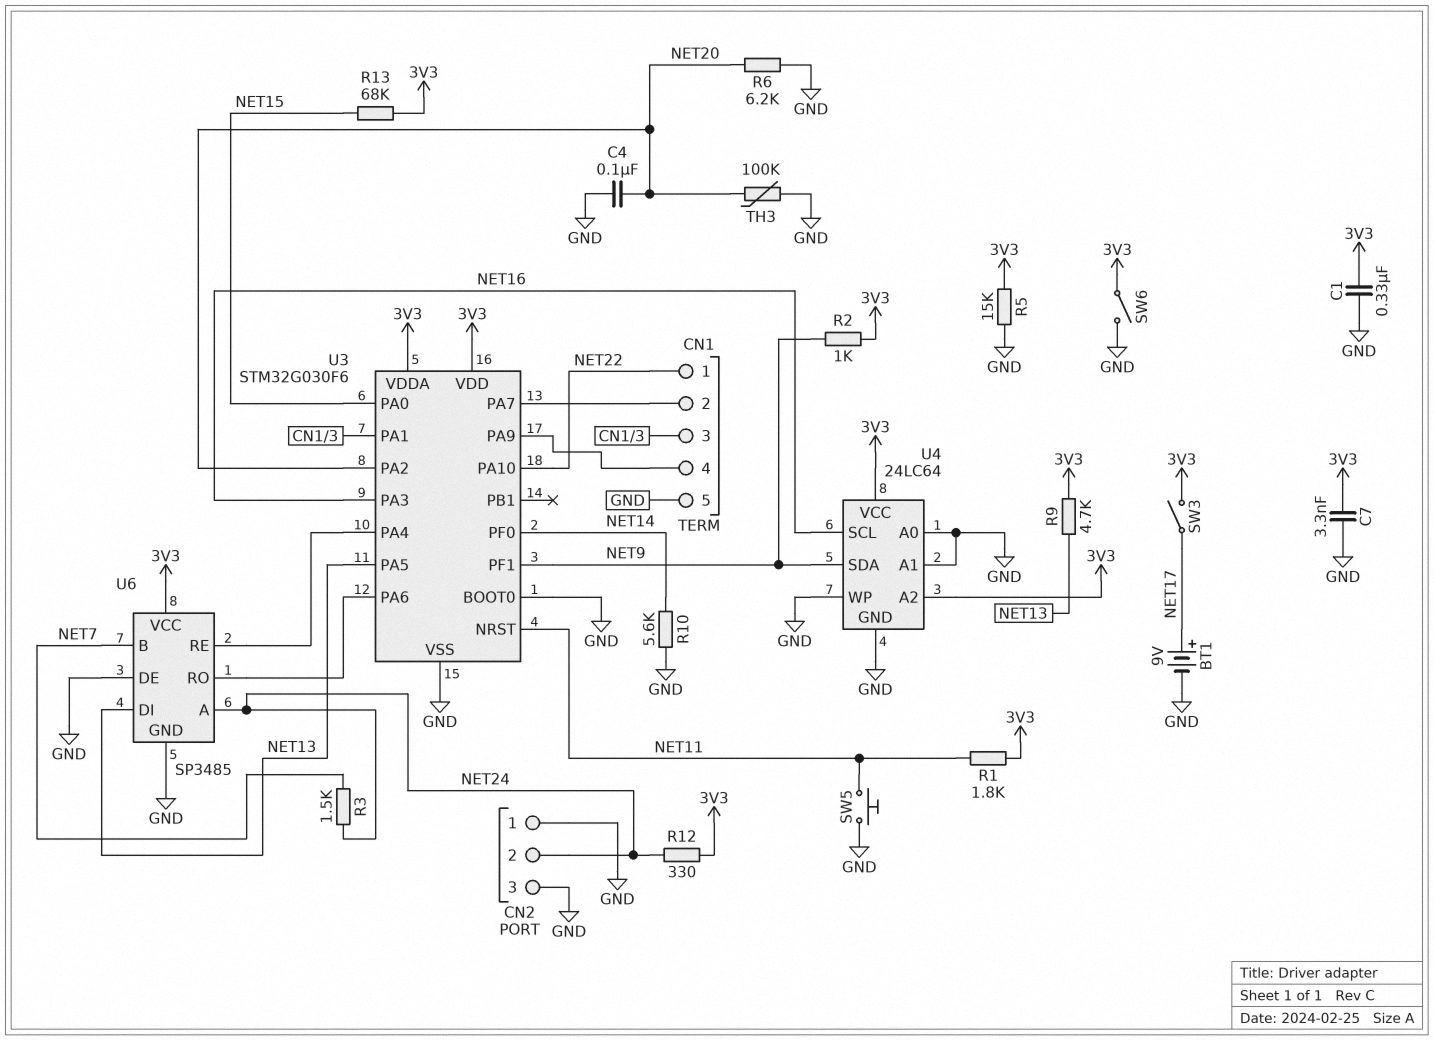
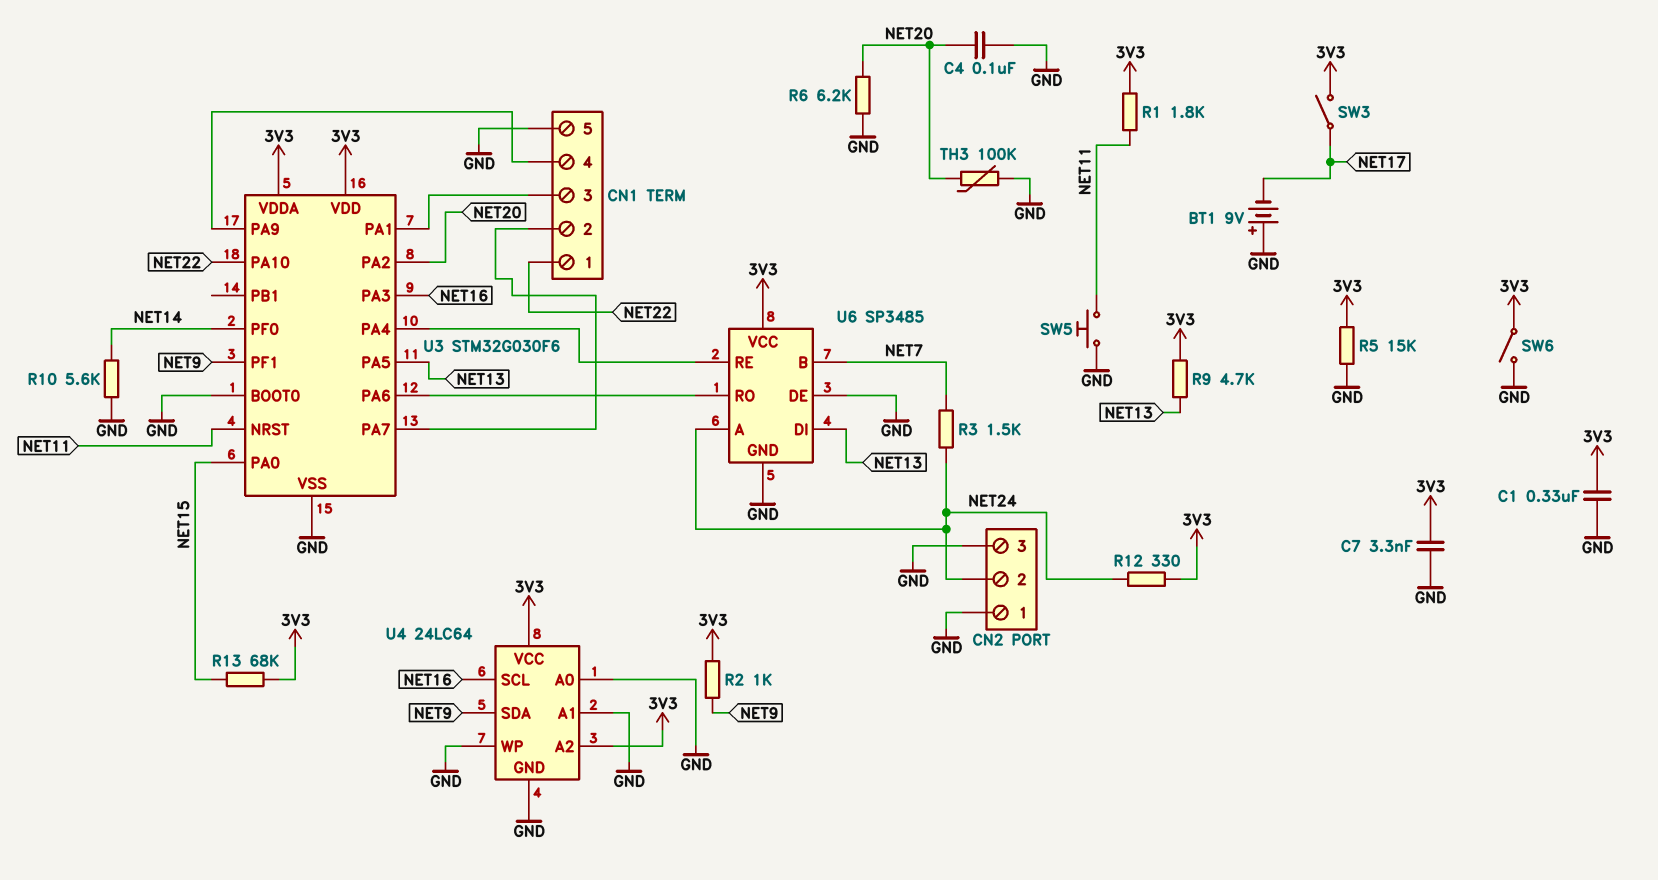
BT1: 9V (plus NET17, minus GND) -> 9V (plus GND, minus NET17)

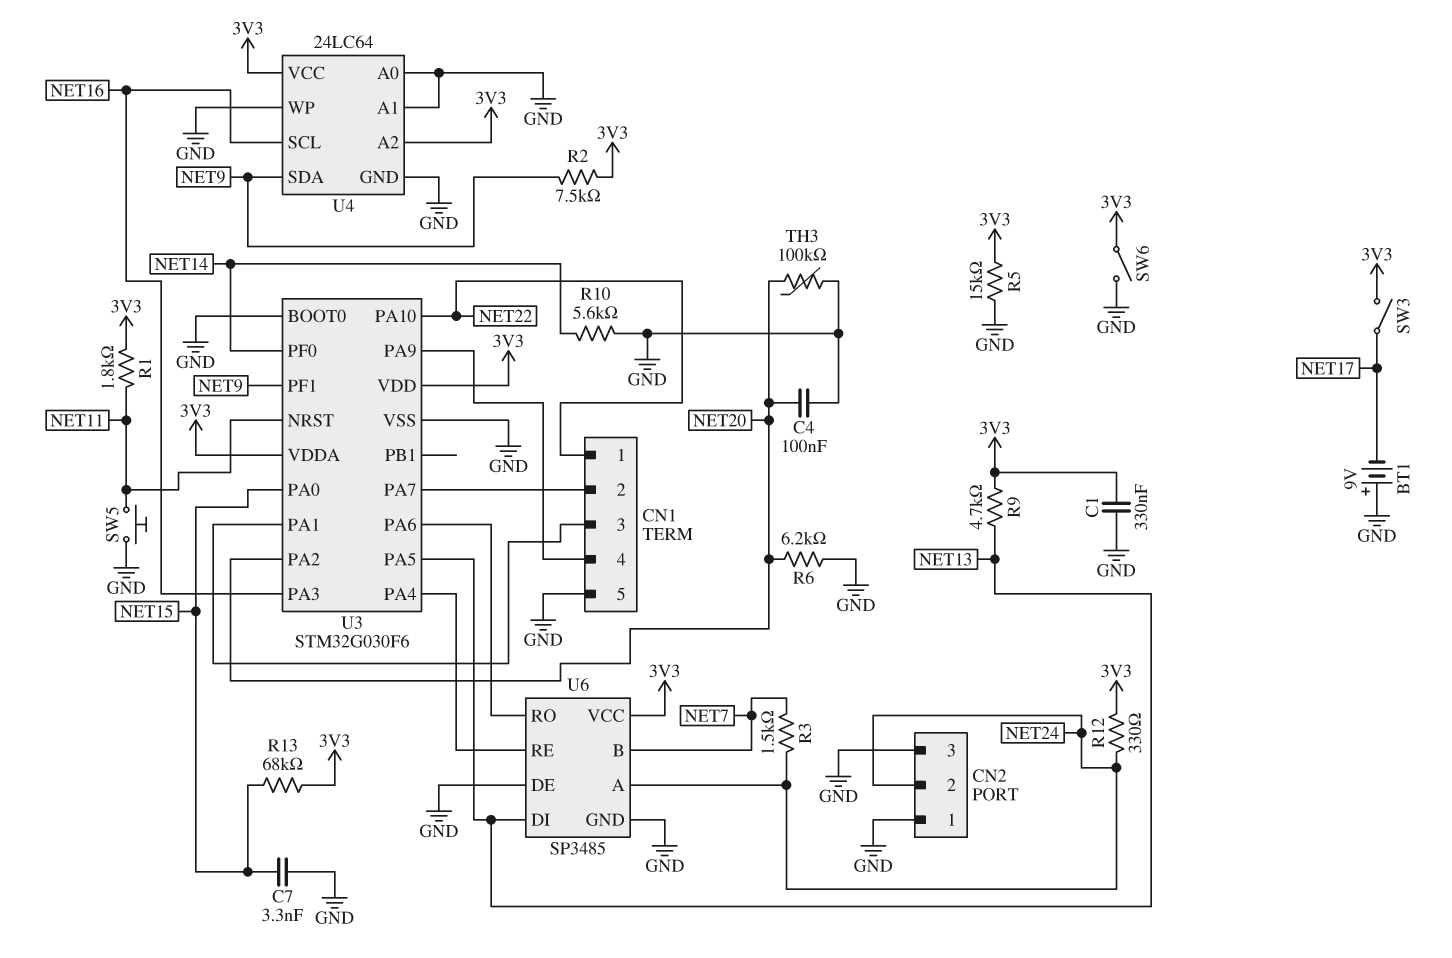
C7: 3.3nF (3V3, GND) -> 3.3nF (GND, NET15)
R2: 1k (3V3, NET9) -> 7.5k (3V3, NET9)

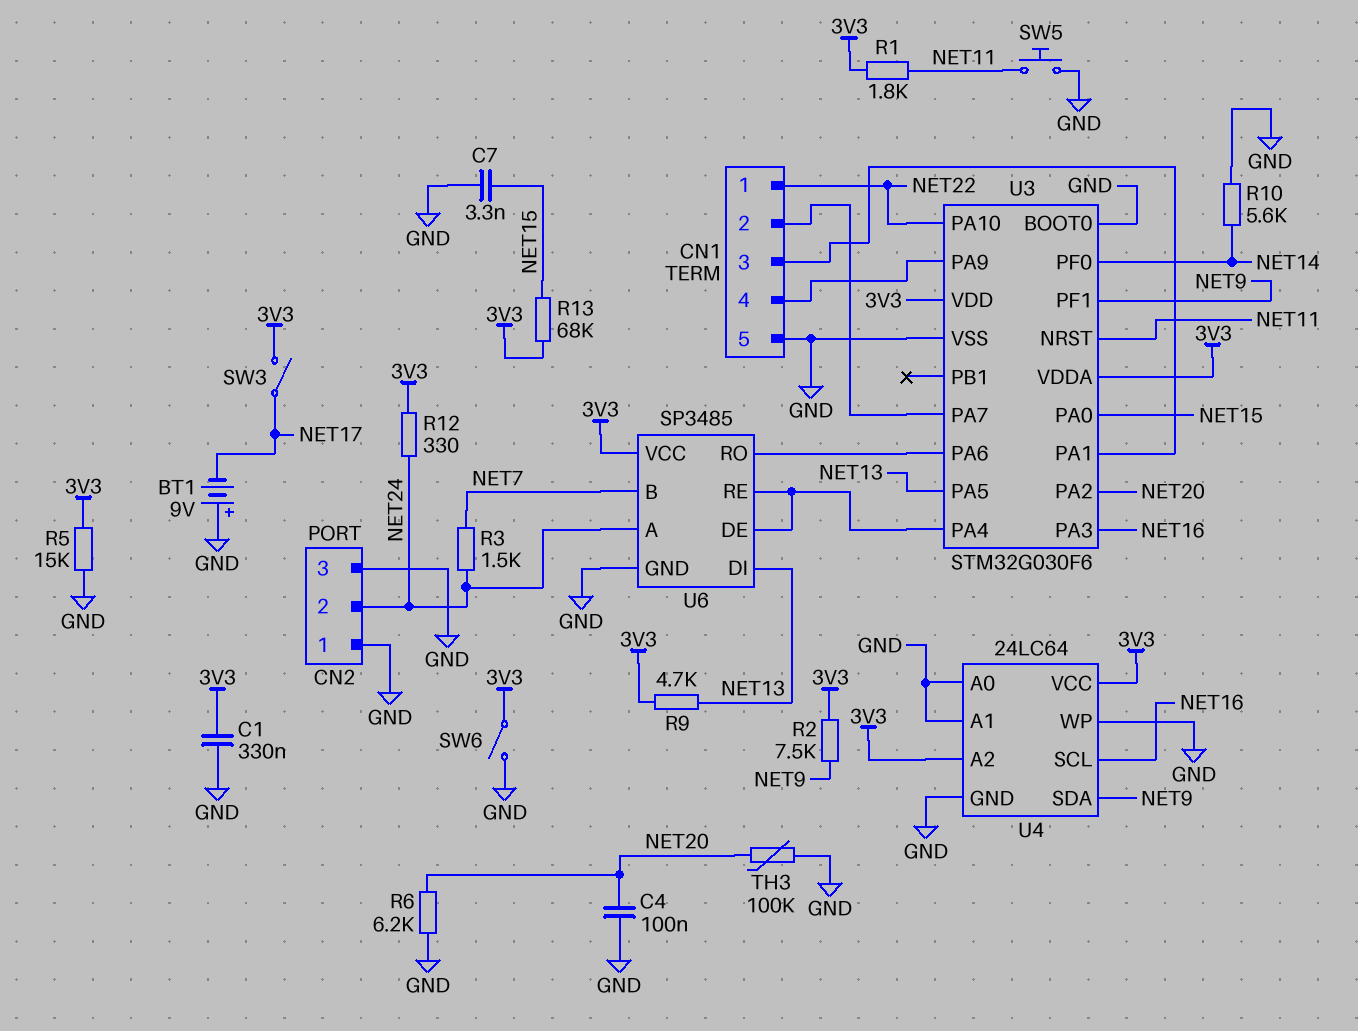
U6 pin DE: GND -> U3/PA4

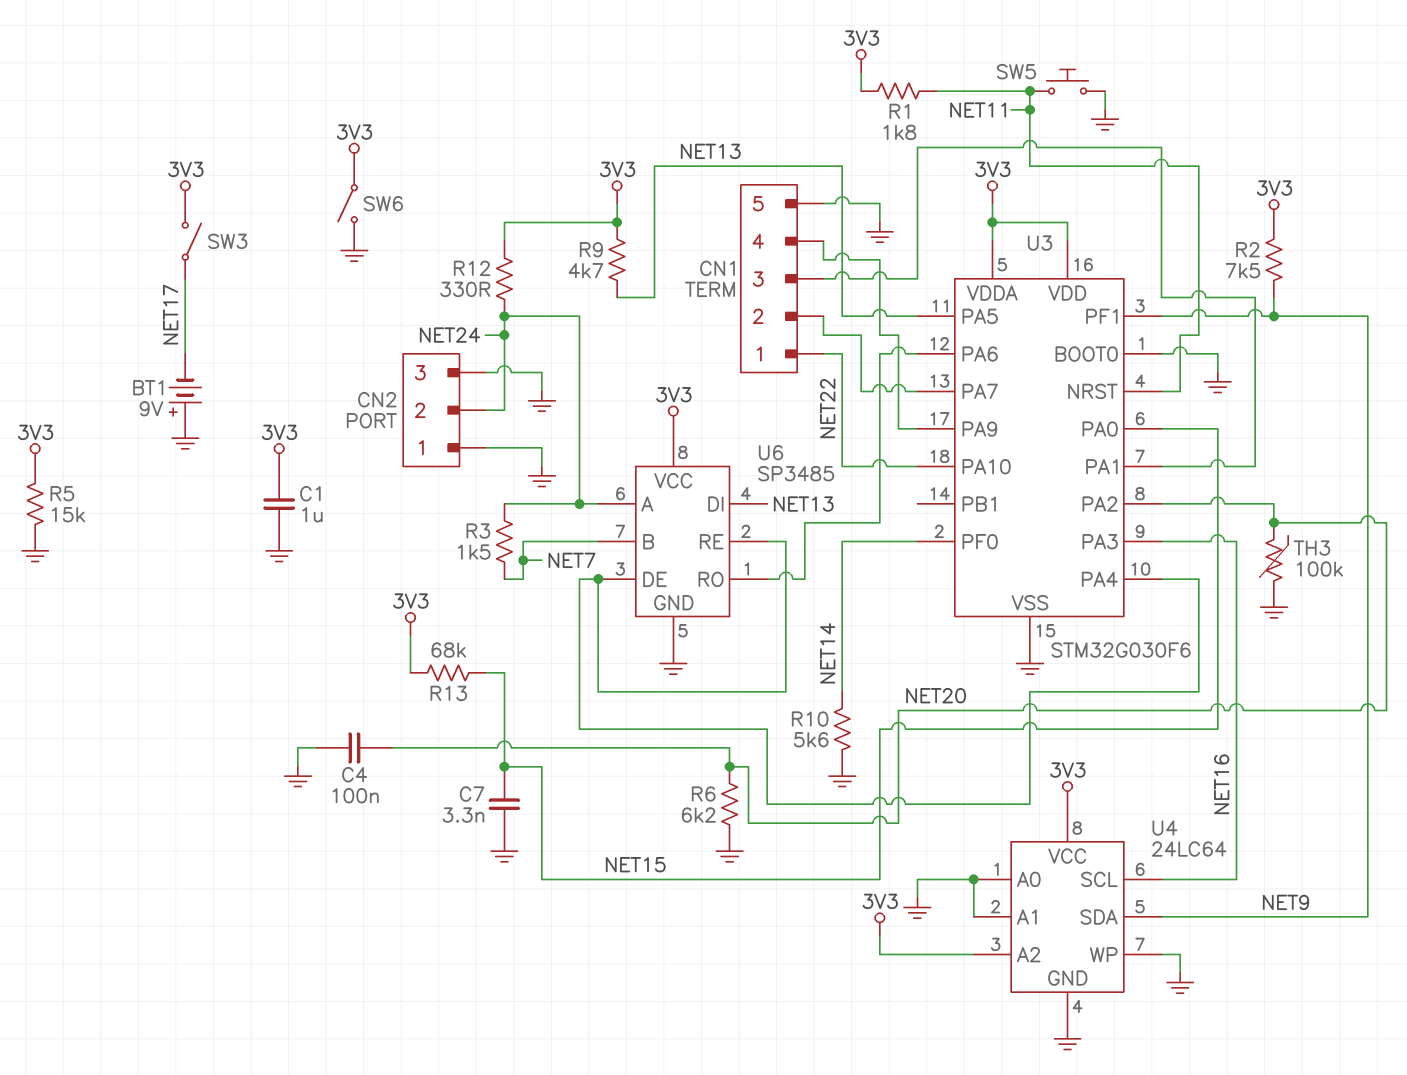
C1: 330nF (3V3, GND) -> 1uF (3V3, GND)

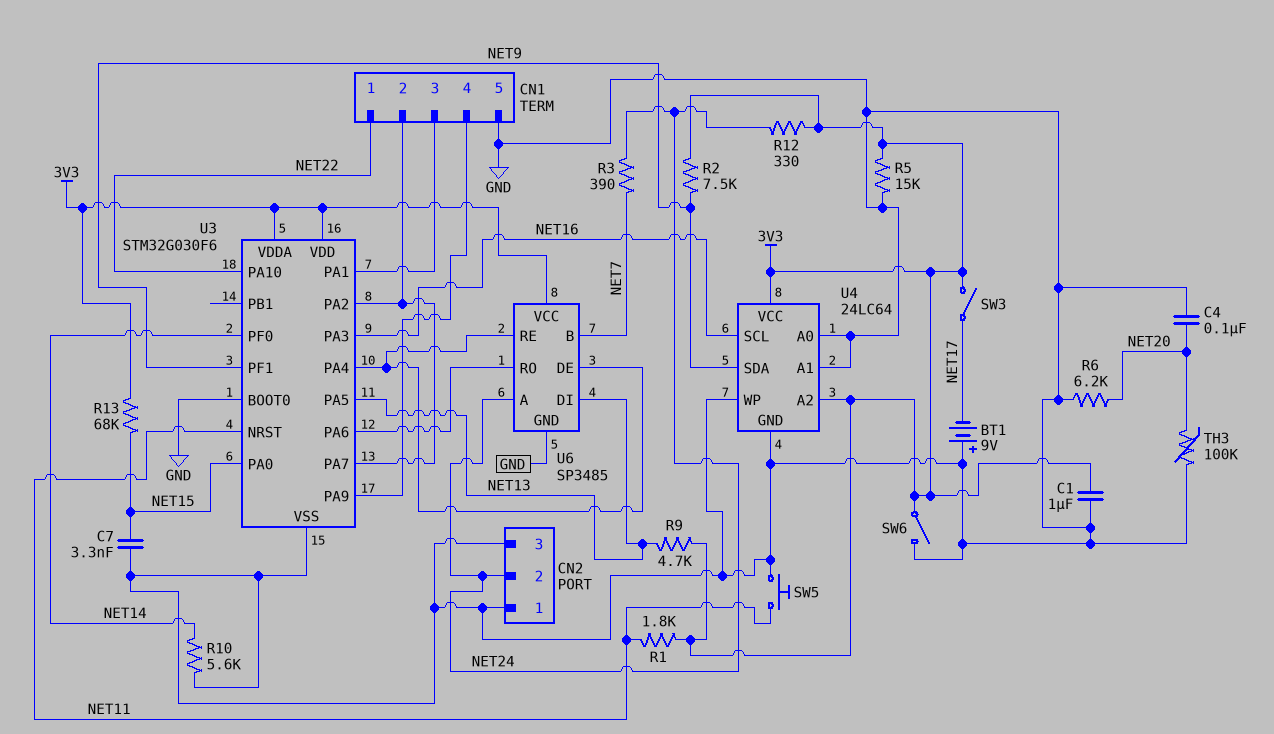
R3: 1.5k (NET7, NET24) -> 390 (NET7, NET24)
U3 pin PA2: NET20 -> CN1/2

